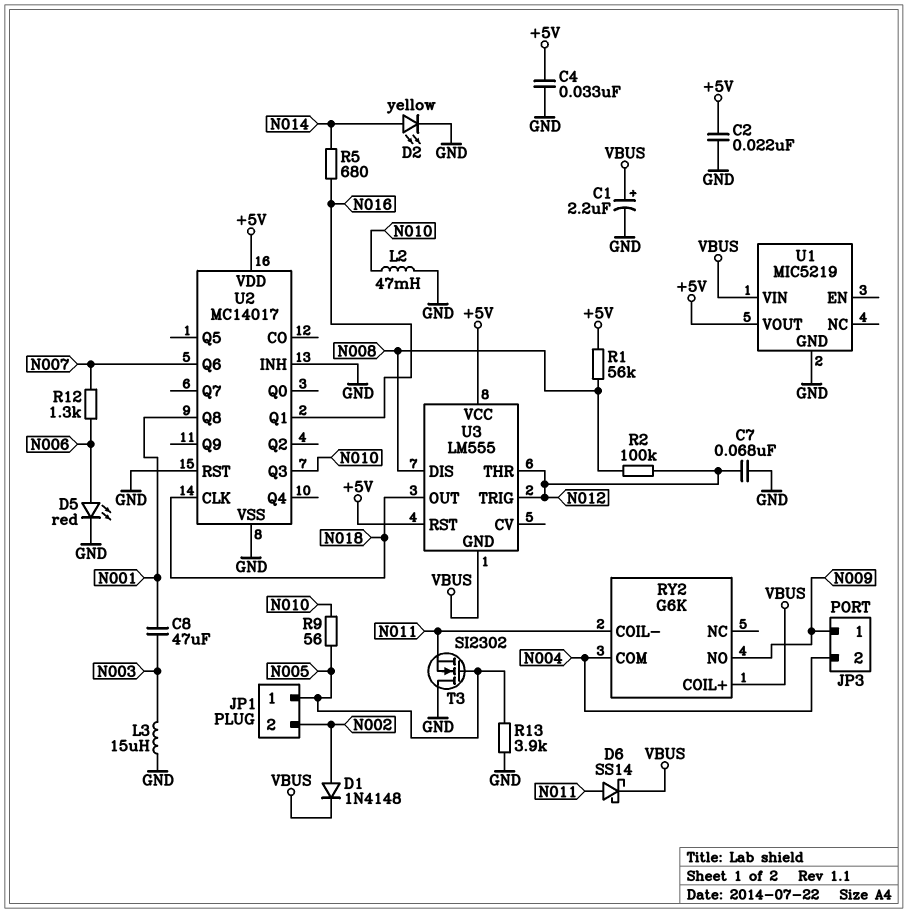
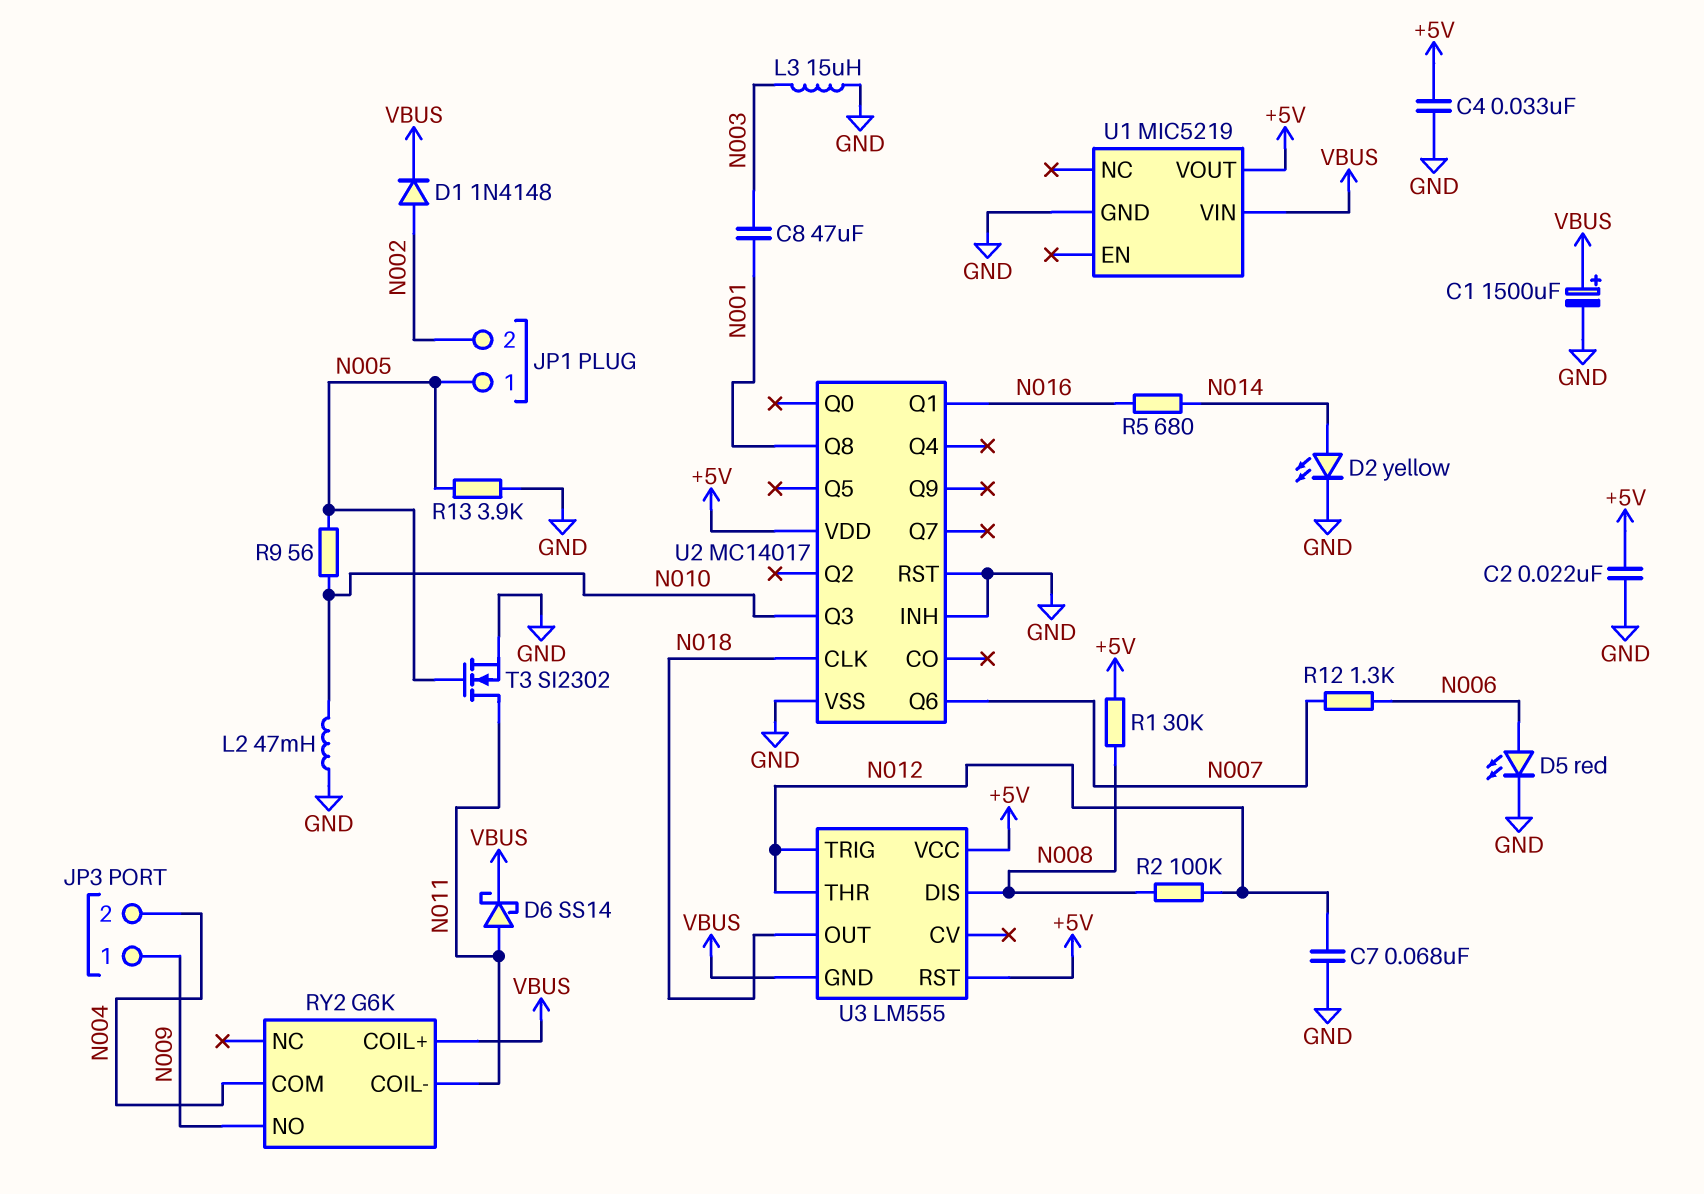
C1: 2.2uF (plus VBUS, minus GND) -> 1500uF (plus VBUS, minus GND)
R1: 56k (+5V, N008) -> 30k (+5V, N008)
T3: NMOS SI2302 (G N005, D GND, S N011) -> NMOS SI2302 (G N005, D N011, S GND)

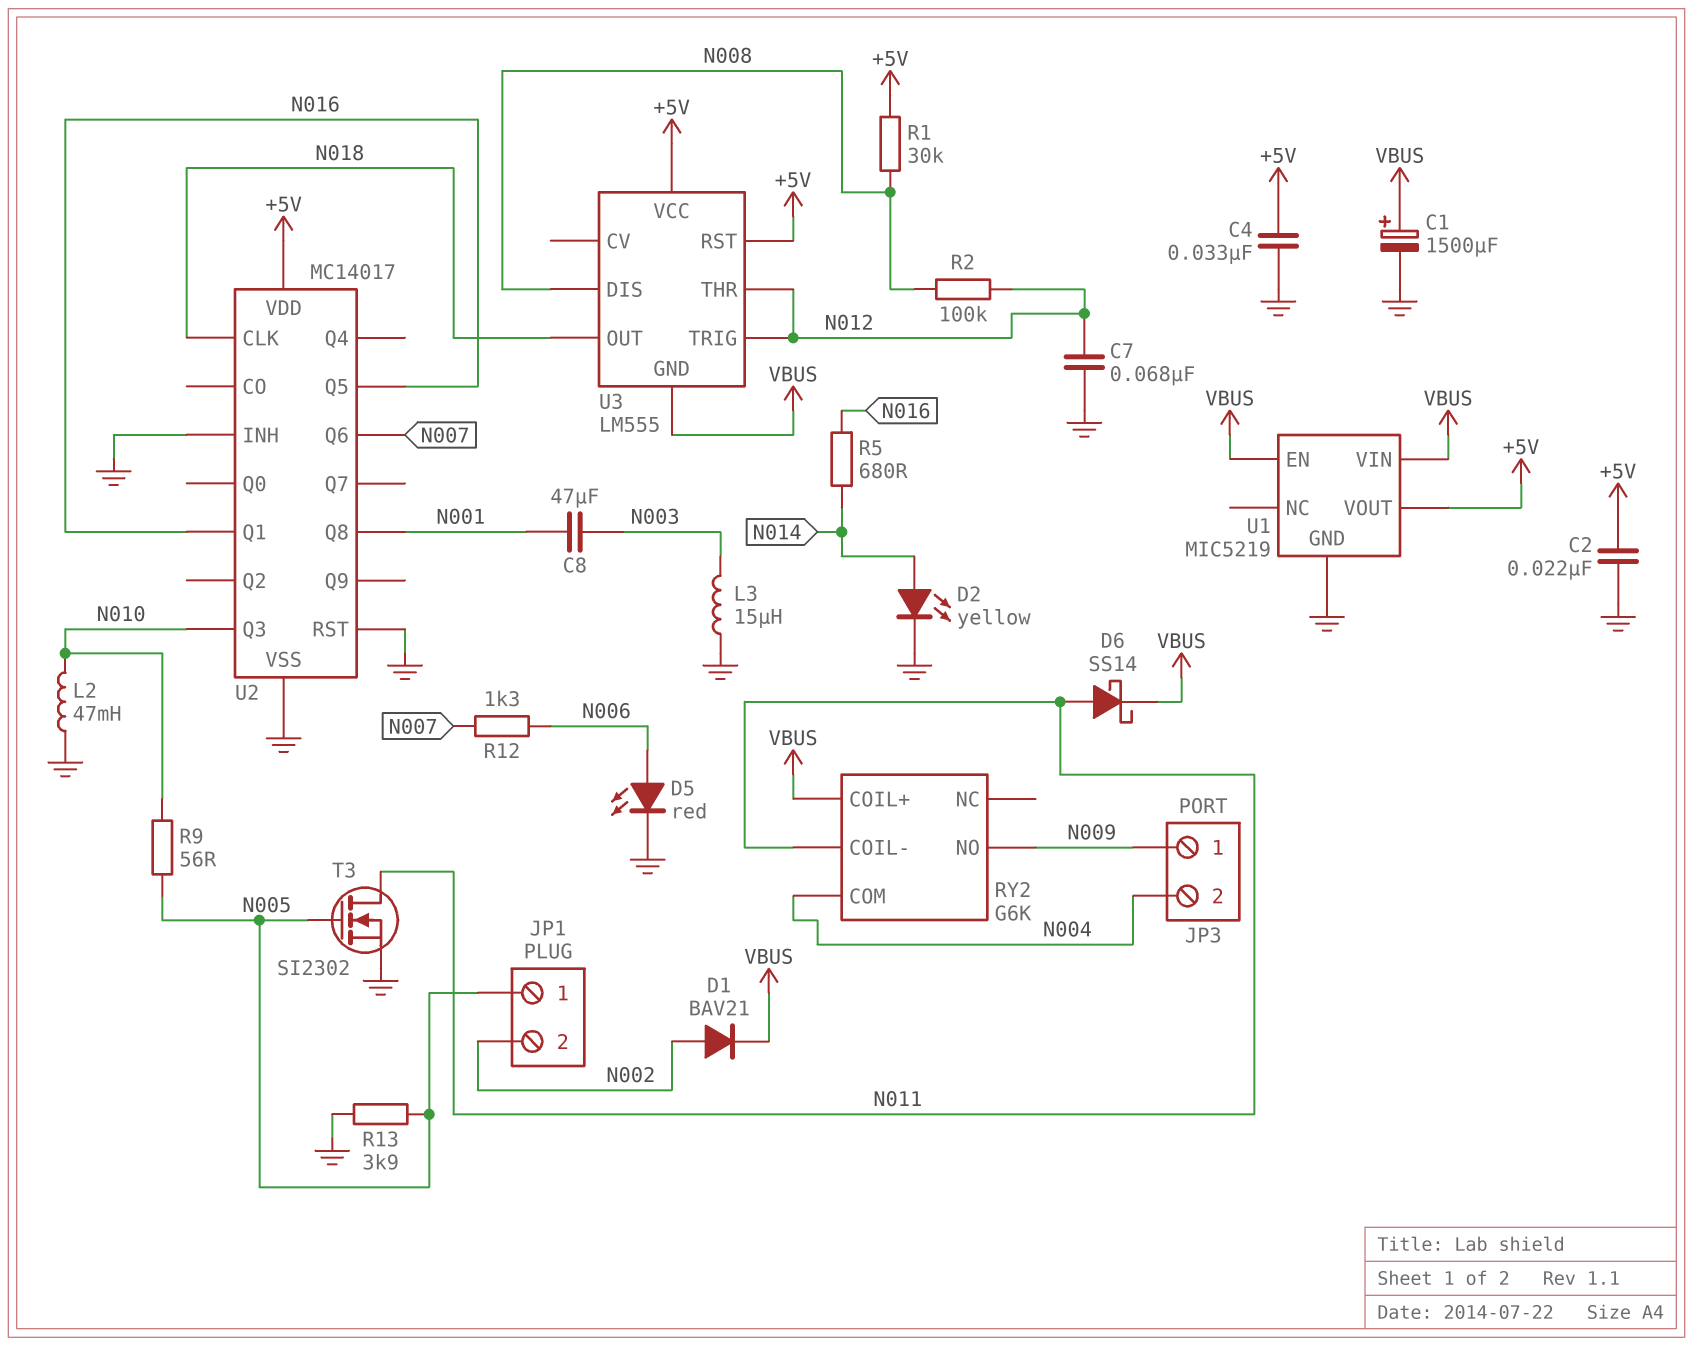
D1: diode 1N4148 (A N002, K VBUS) -> diode BAV21 (A N002, K VBUS)
U1 pin EN: none -> VBUS
U2 pin Q5: none -> N016

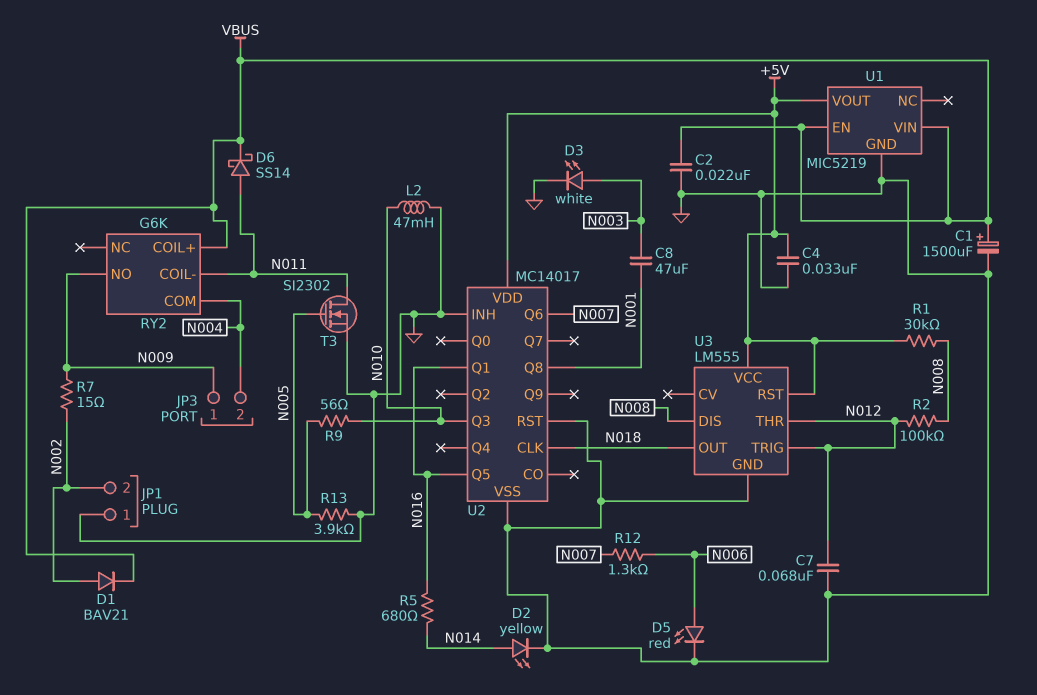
C2: 22nF (+5V, GND) -> 22nF (GND, VBUS)
D3: none -> LED white (A N003, K GND)
JP1 pin 1: N005 -> GND
L3: 15uH (GND, N003) -> none
R7: none -> 15 (N002, N009)
U3 pin GND: VBUS -> GND

